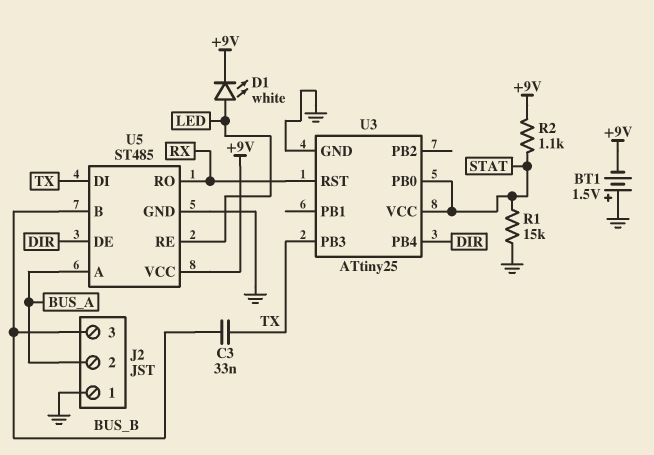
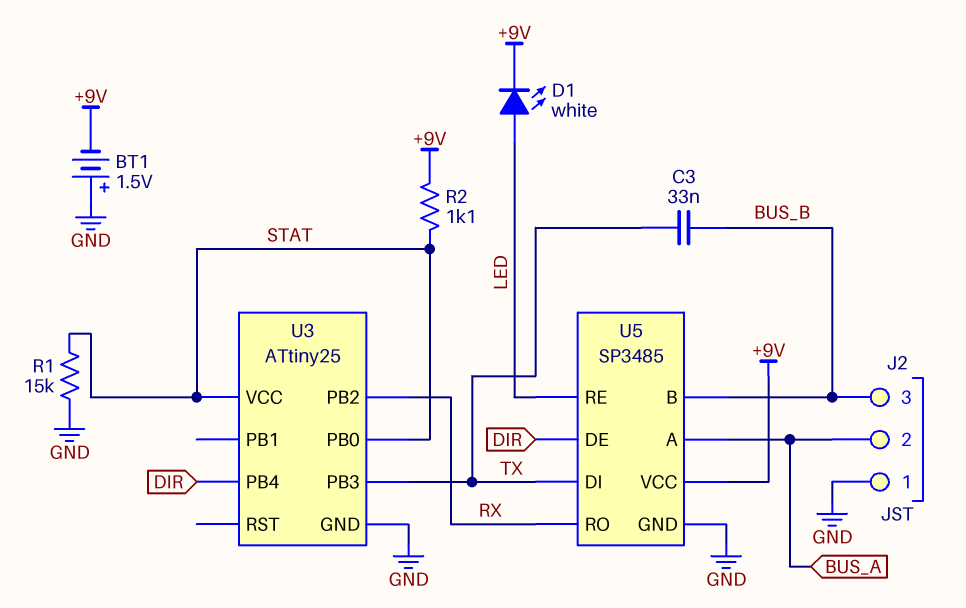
U3 pin PB2: none -> RX
U3 pin RST: RX -> none
U5: ST485 -> SP3485

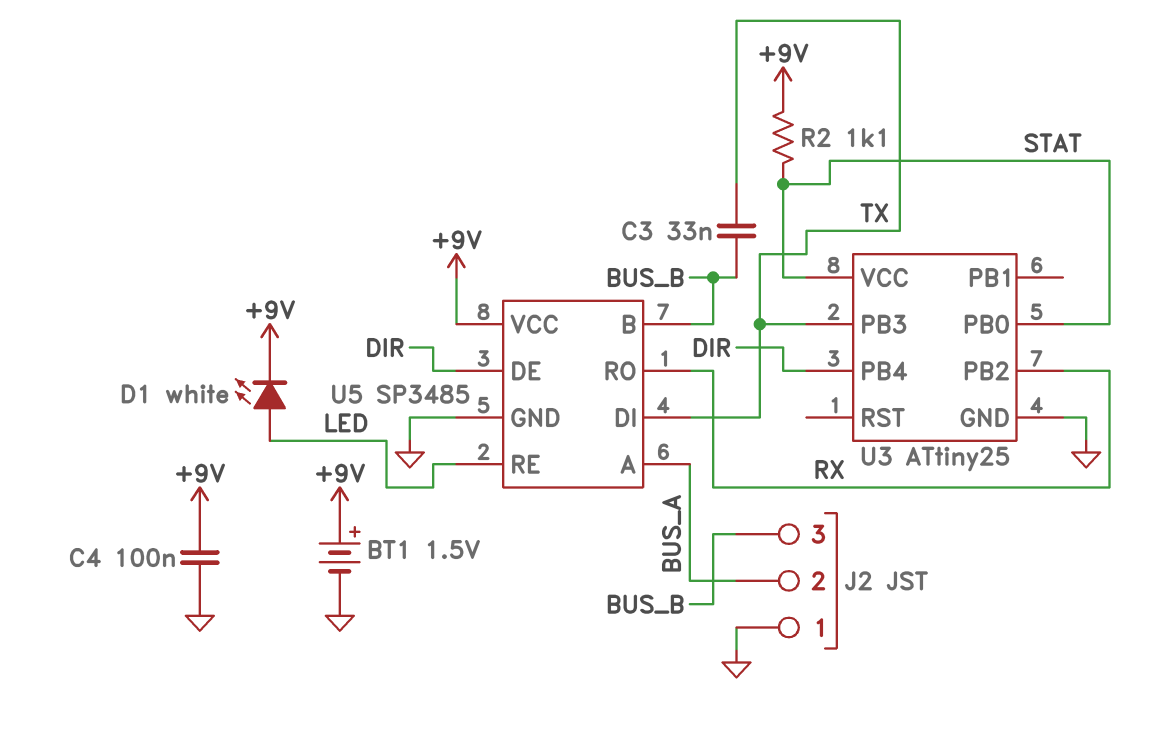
BT1: 1.5V (plus GND, minus +9V) -> 1.5V (plus +9V, minus GND)
C4: none -> 100nF (+9V, GND)
R1: 15k (GND, STAT) -> none

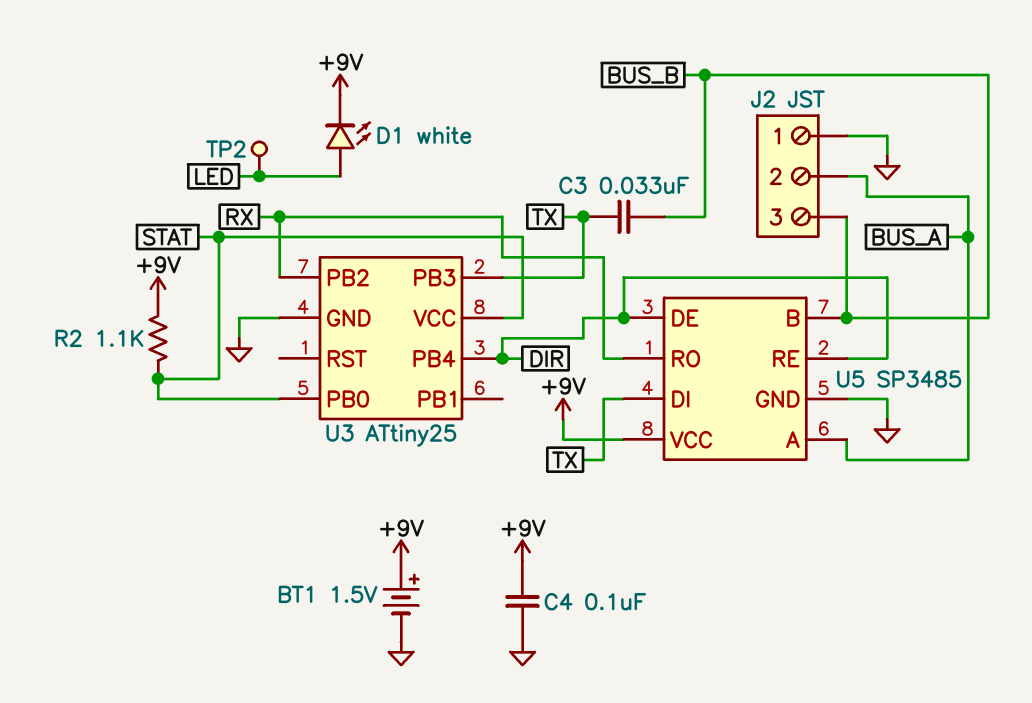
TP2: none -> test point (LED)
U5 pin RE: LED -> DIR

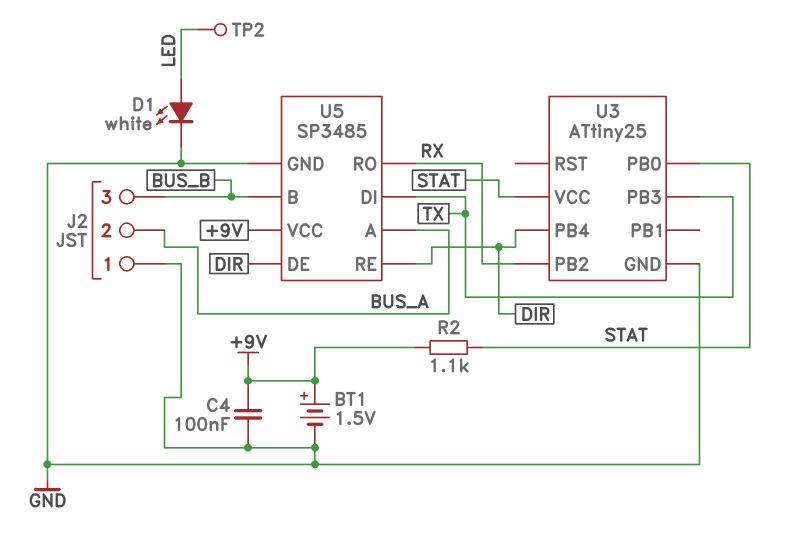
C3: 33nF (BUS_B, TX) -> none
D1: LED white (A LED, K +9V) -> LED white (A LED, K GND)

